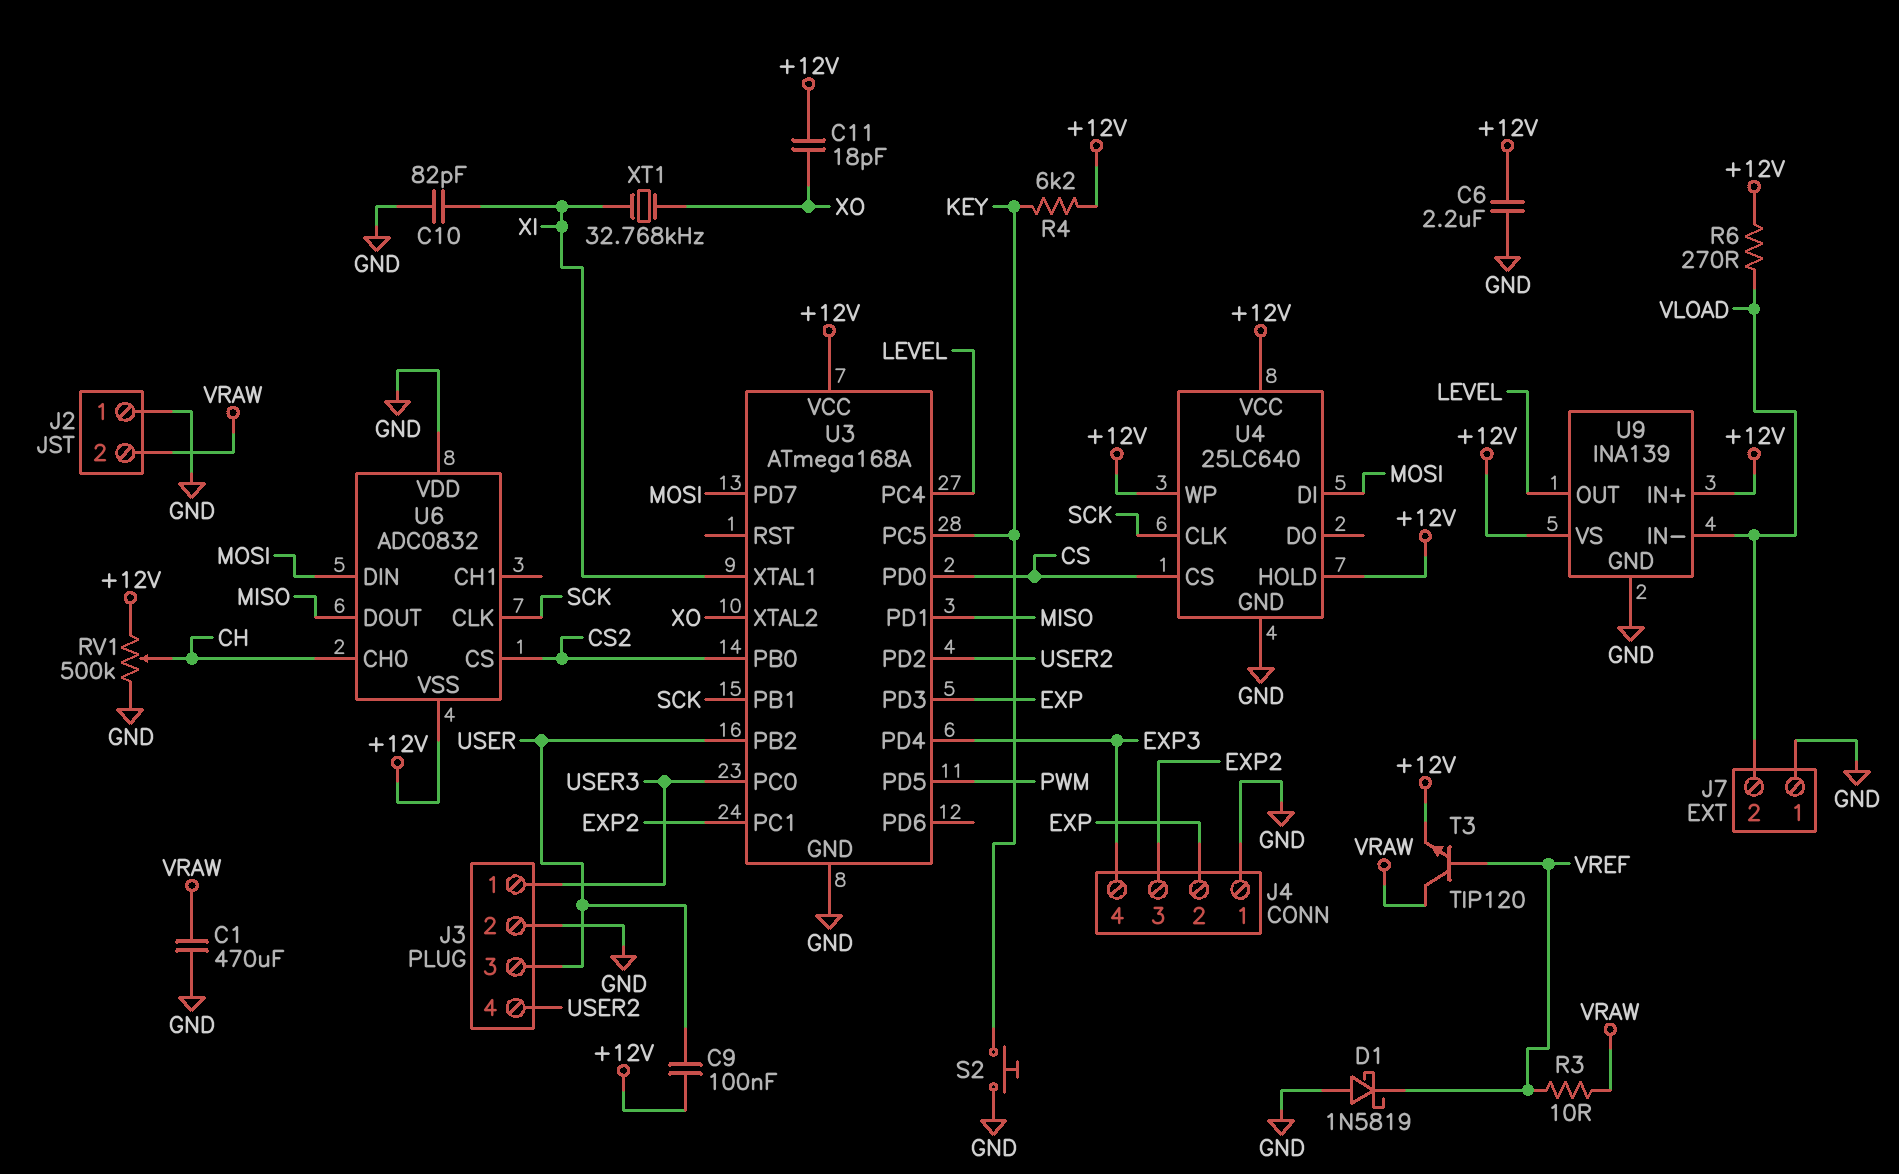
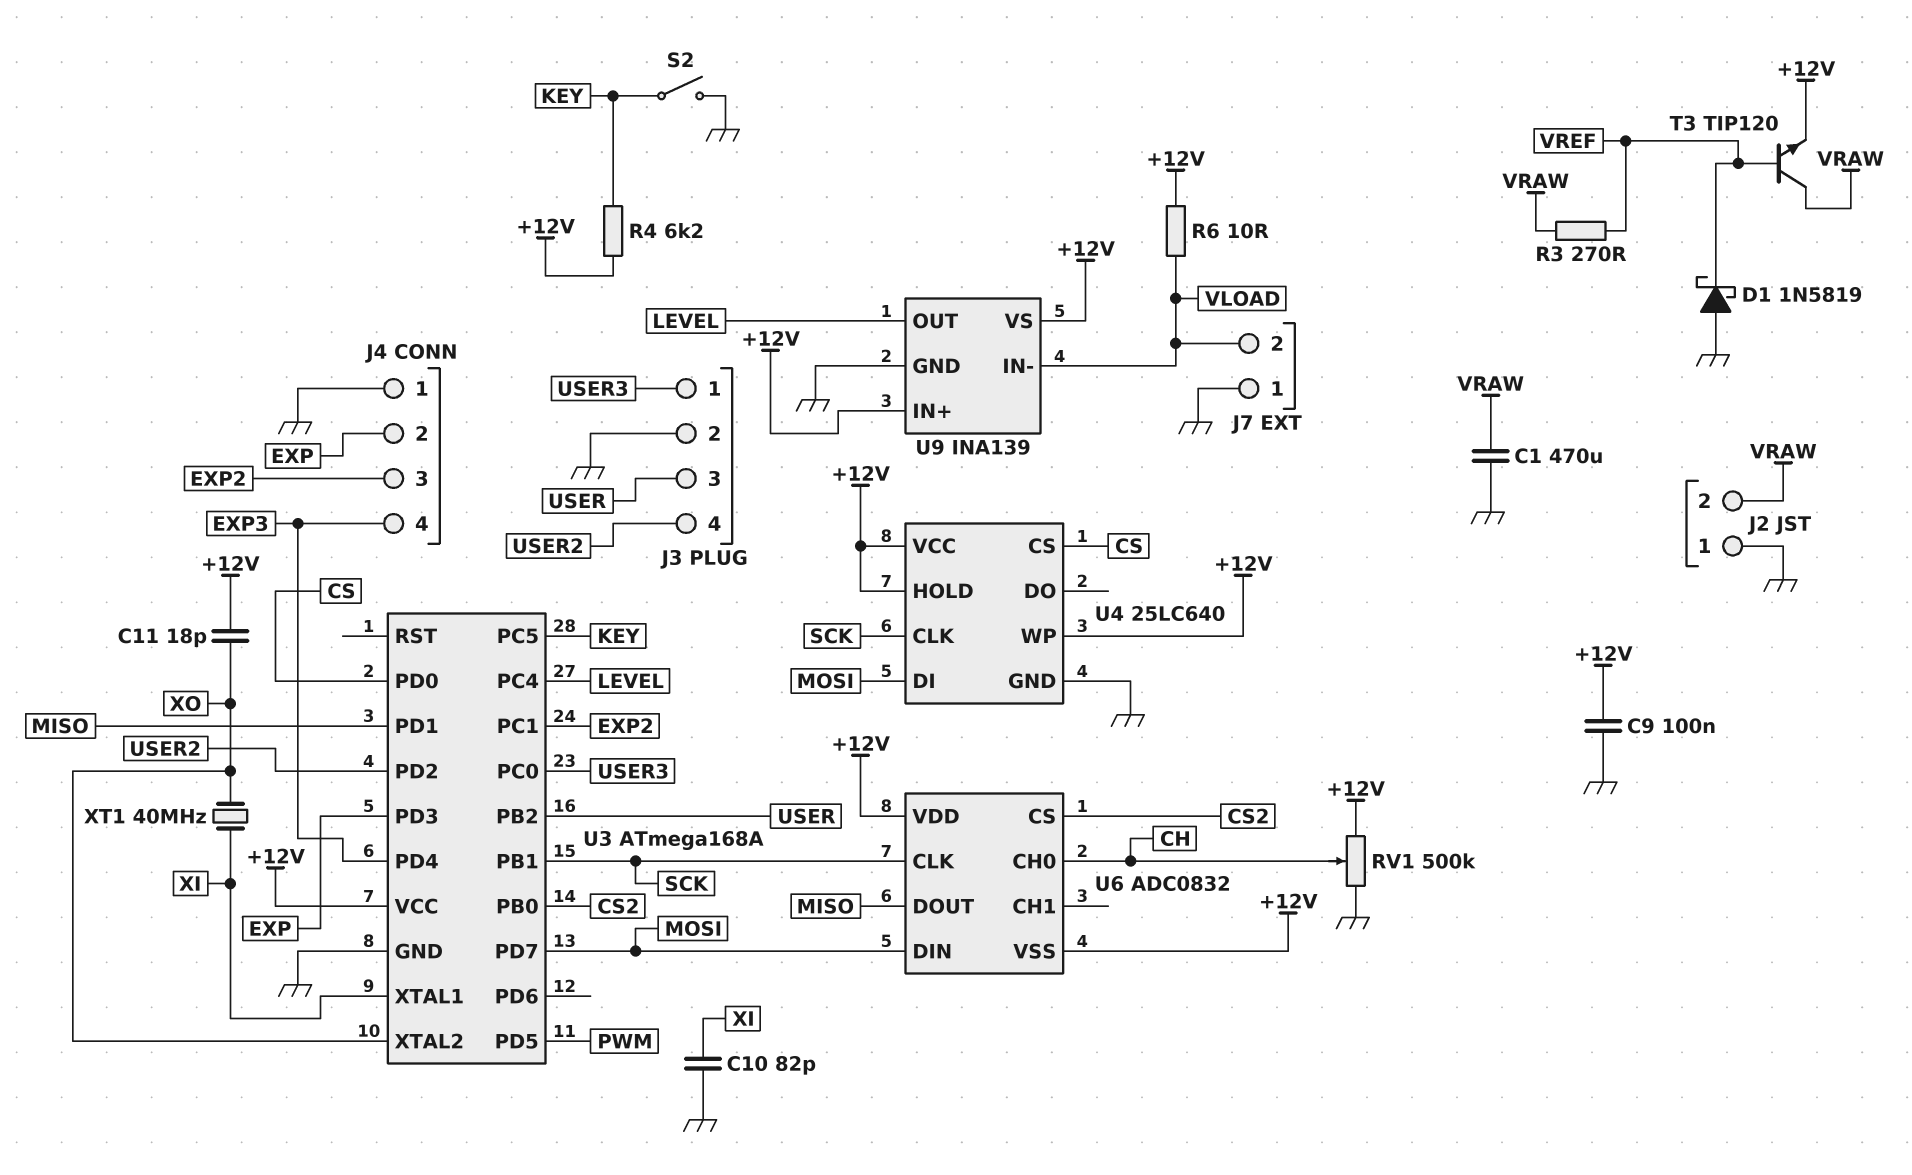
C6: 2.2uF (+12V, GND) -> none
C9: 100nF (+12V, USER) -> 100nF (+12V, GND)
R3: 10 (VRAW, VREF) -> 270 (VRAW, VREF)
R6: 270 (+12V, VLOAD) -> 10 (+12V, VLOAD)
S2: button (GND, KEY) -> switch (GND, KEY)
U6 pin VDD: GND -> +12V
XT1: 32.768kHz (XI, XO) -> 40MHz (XI, XO)

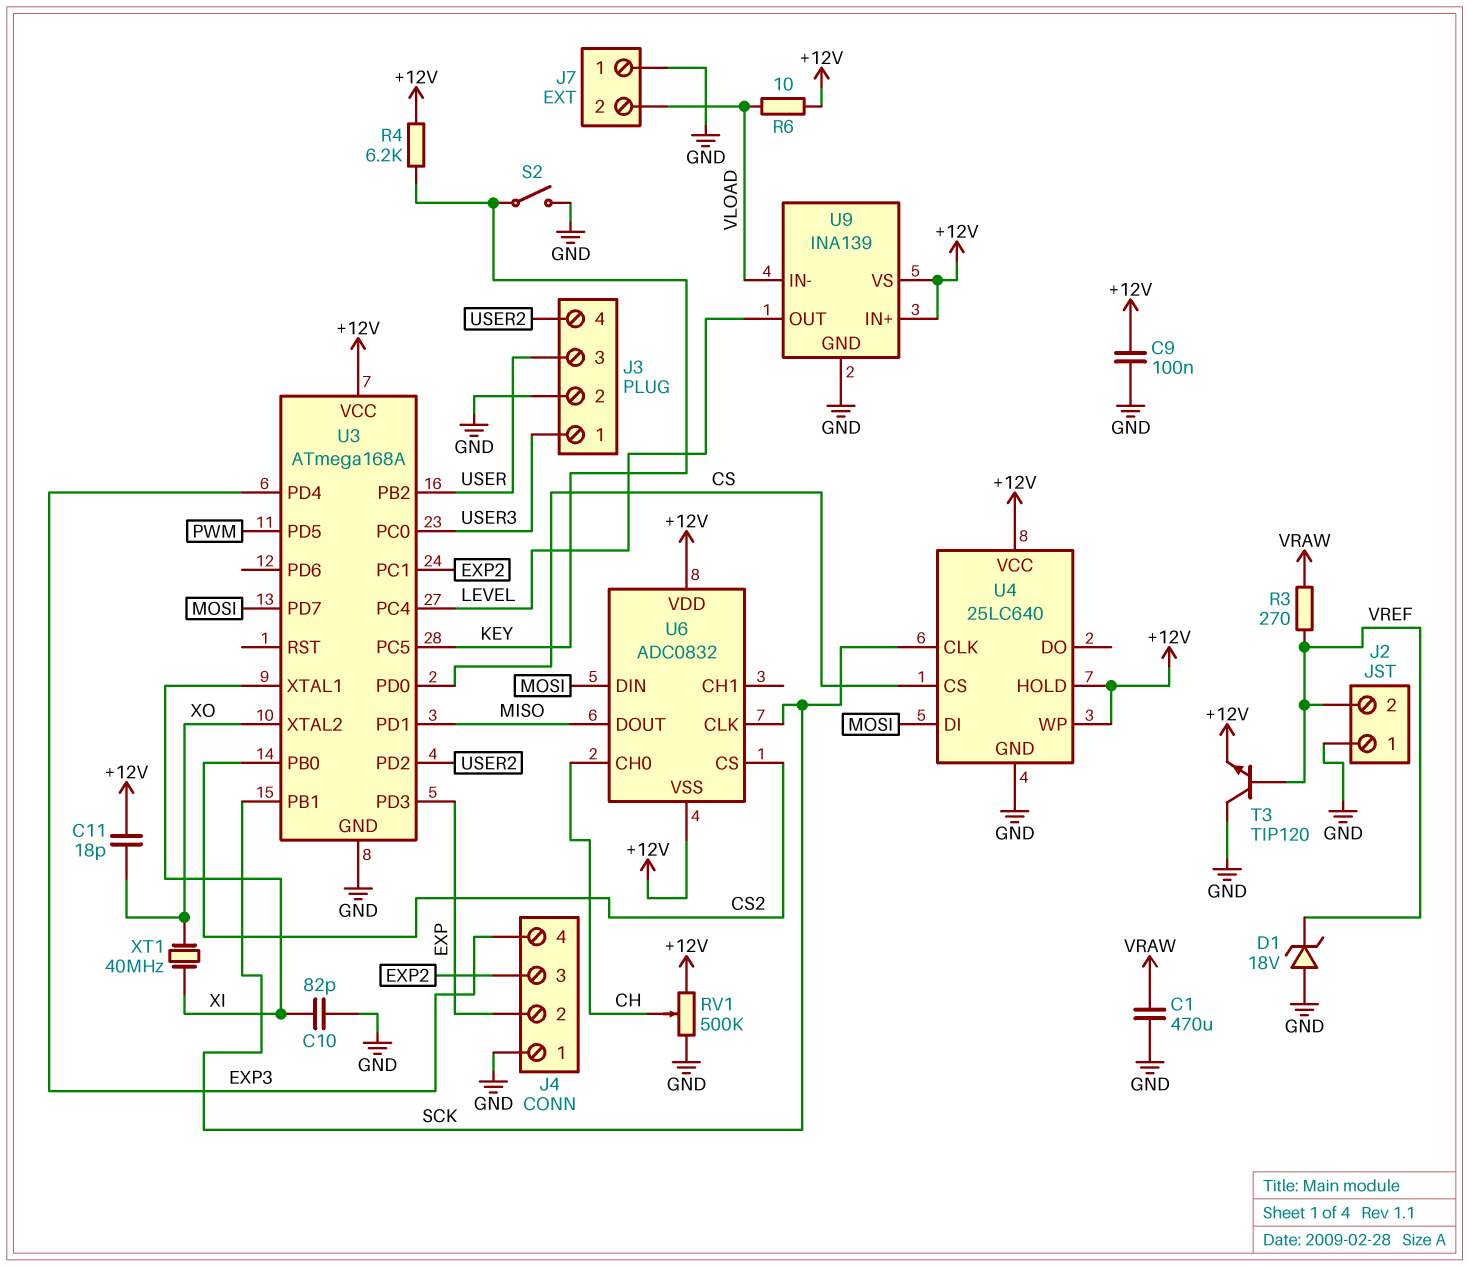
D1: schottky 1N5819 (A GND, K VREF) -> zener 18V (A GND, K VREF)
J2 pin 2: VRAW -> VREF
T3: NPN TIP120 (B VREF, C VRAW, E +12V) -> NPN TIP120 (B VREF, C GND, E +12V)

